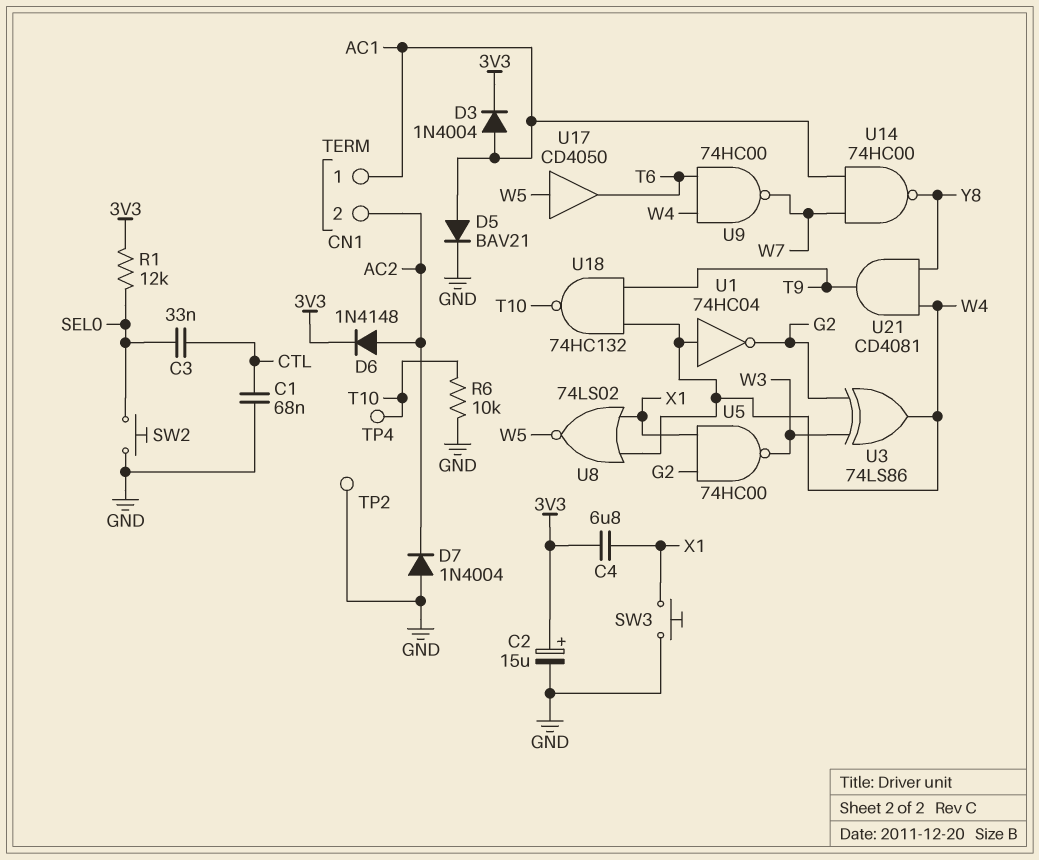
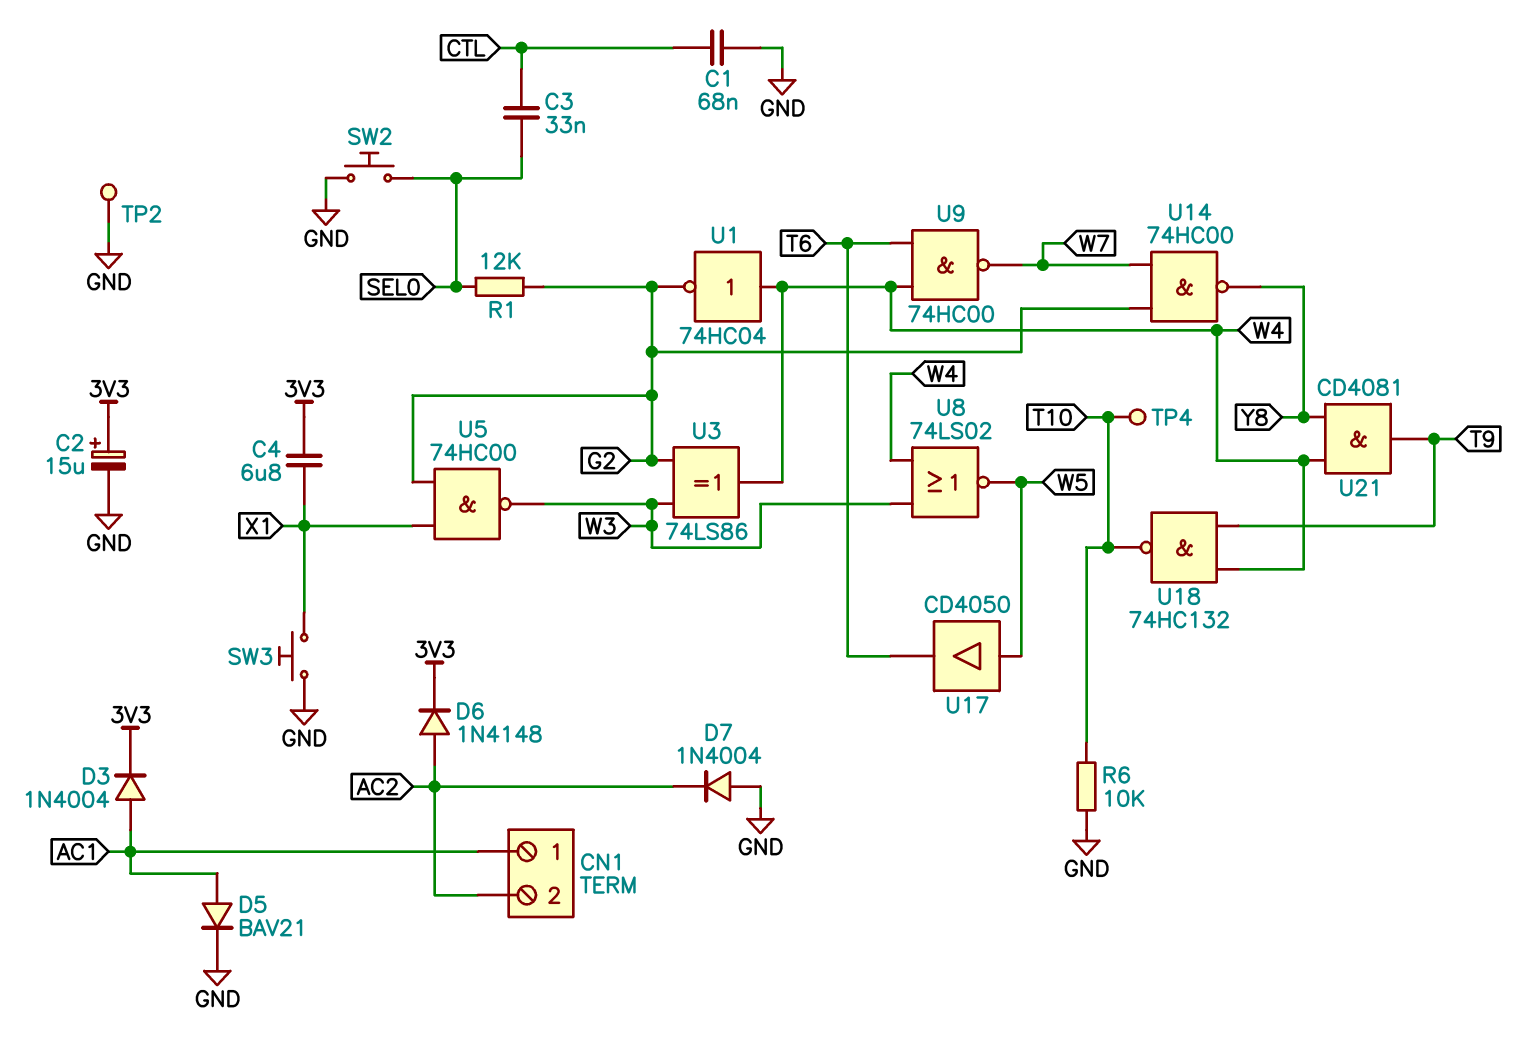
R1: 12k (3V3, SEL0) -> 12k (G2, SEL0)
U8: NOR 74LS02 (in W4, in X1, out W5) -> NOR 74LS02 (in W3, in W4, out W5)
U14: NAND 74HC00 (in AC1, in W7, out Y8) -> NAND 74HC00 (in G2, in W7, out Y8)

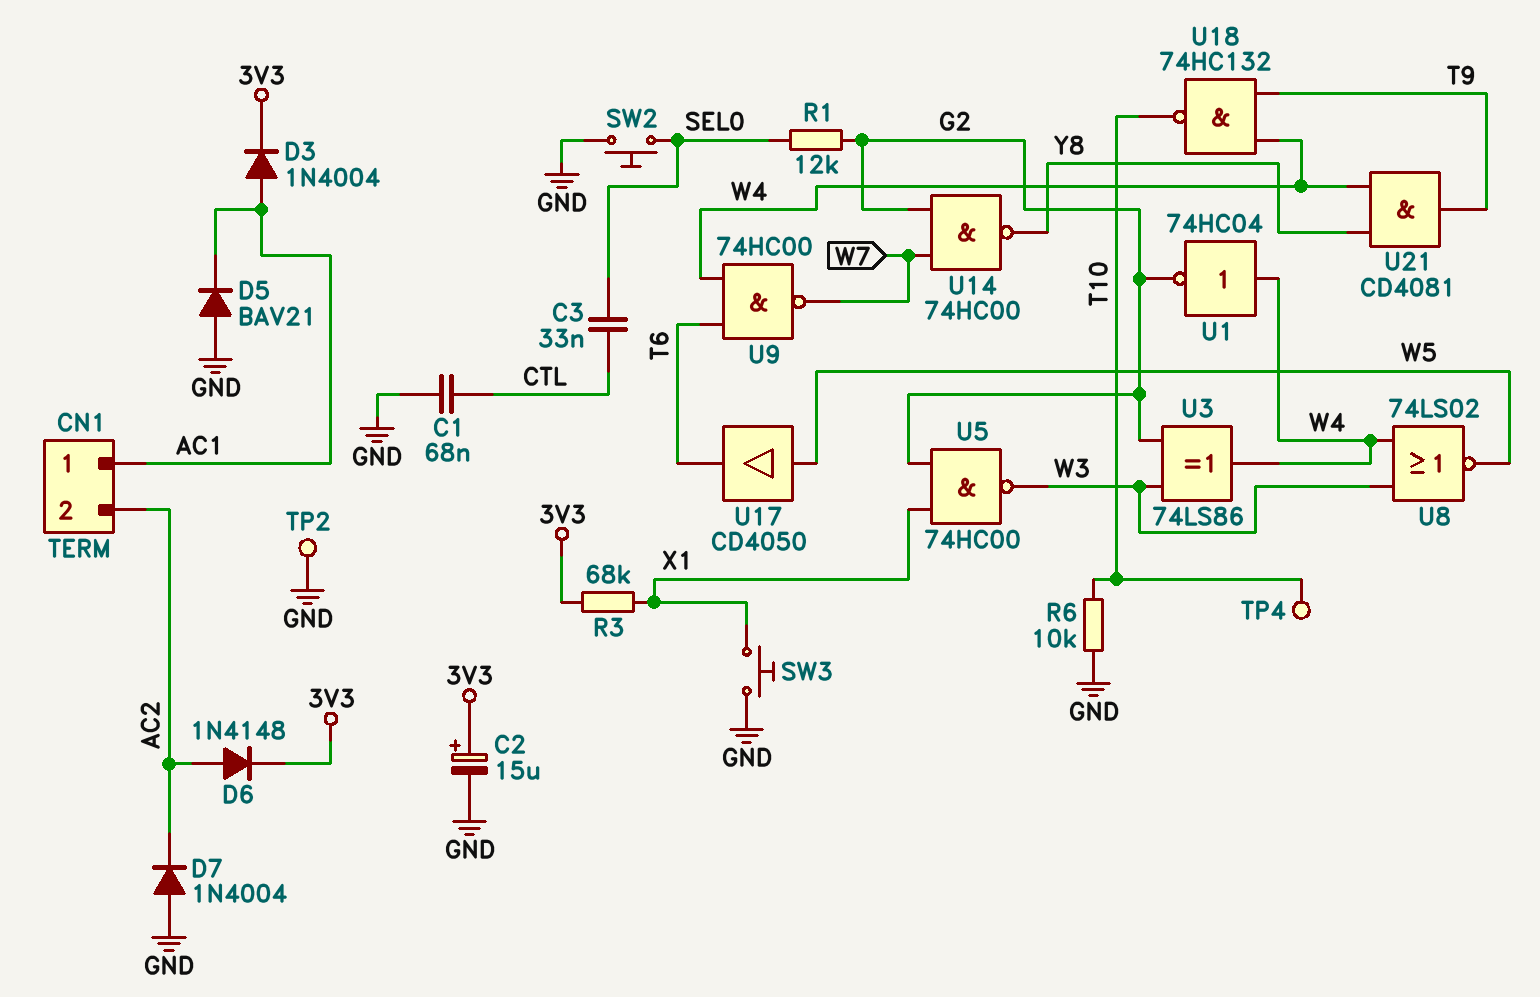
C4: 6.8uF (3V3, X1) -> none
D5: diode BAV21 (A AC1, K GND) -> diode BAV21 (A GND, K AC1)
R3: none -> 68k (3V3, X1)

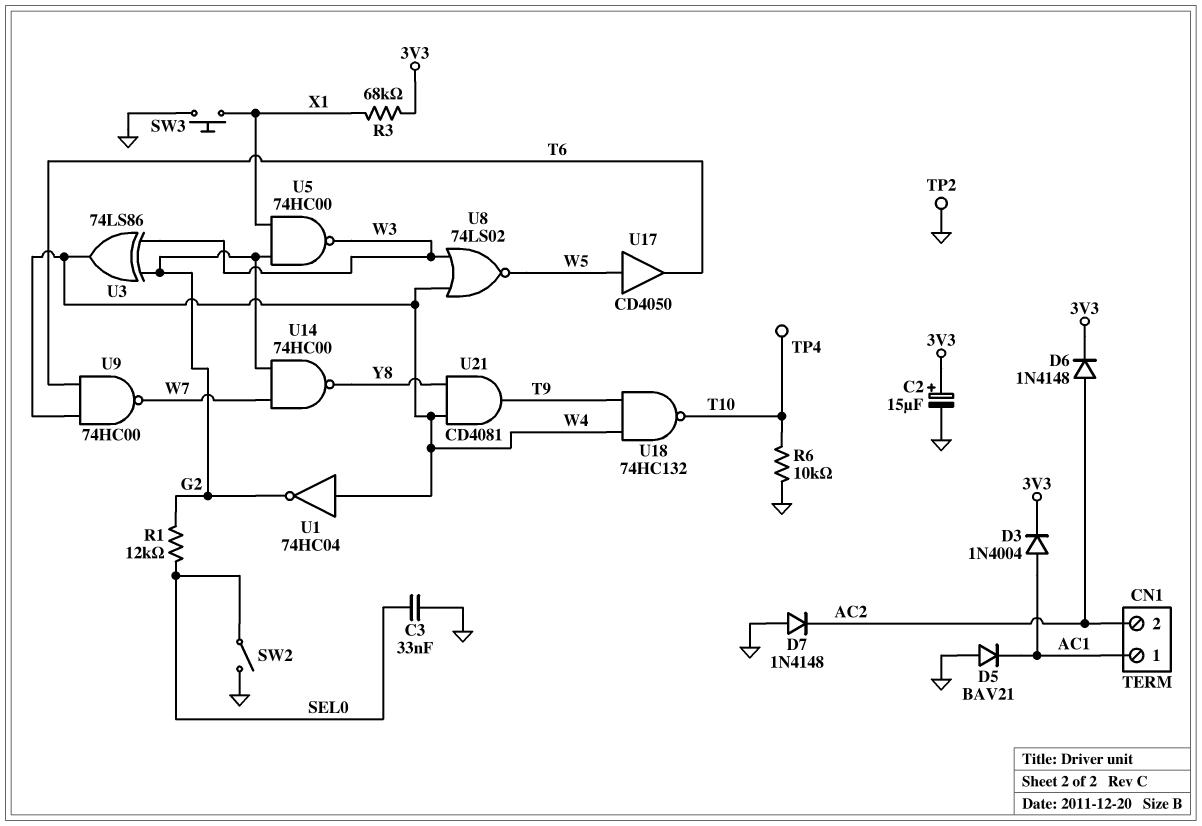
C1: 68nF (CTL, GND) -> none
C3: 33nF (CTL, SEL0) -> 33nF (GND, SEL0)
D7: diode 1N4004 (A GND, K AC2) -> diode 1N4148 (A GND, K AC2)
SW2: button (GND, SEL0) -> switch (GND, SEL0)

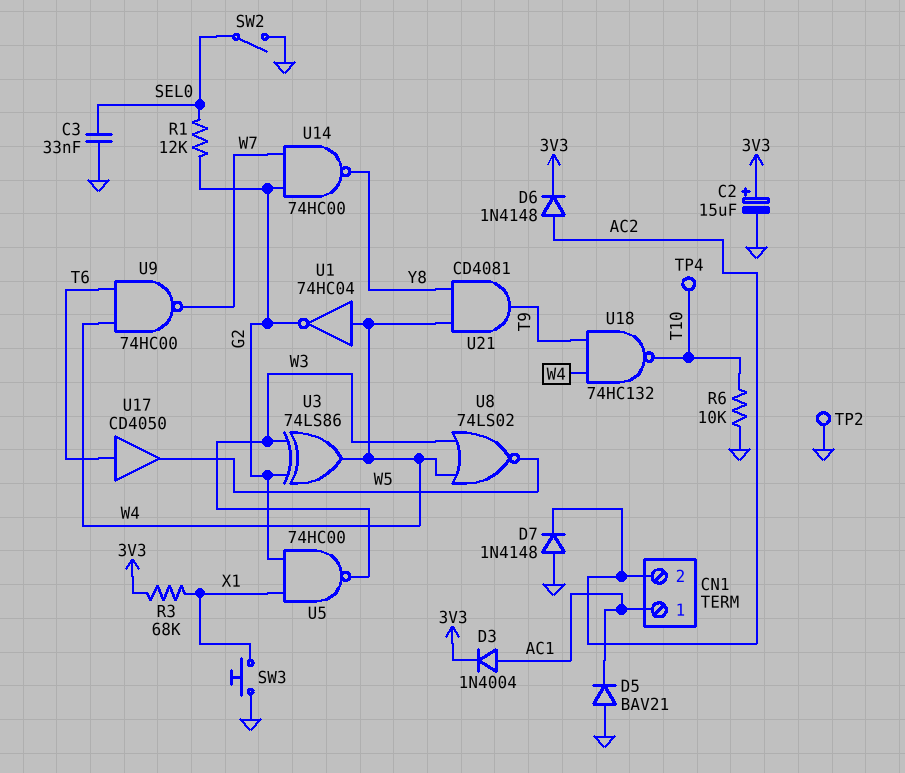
U17: buffer CD4050 (in W5, out T6) -> buffer CD4050 (in T6, out W5)

